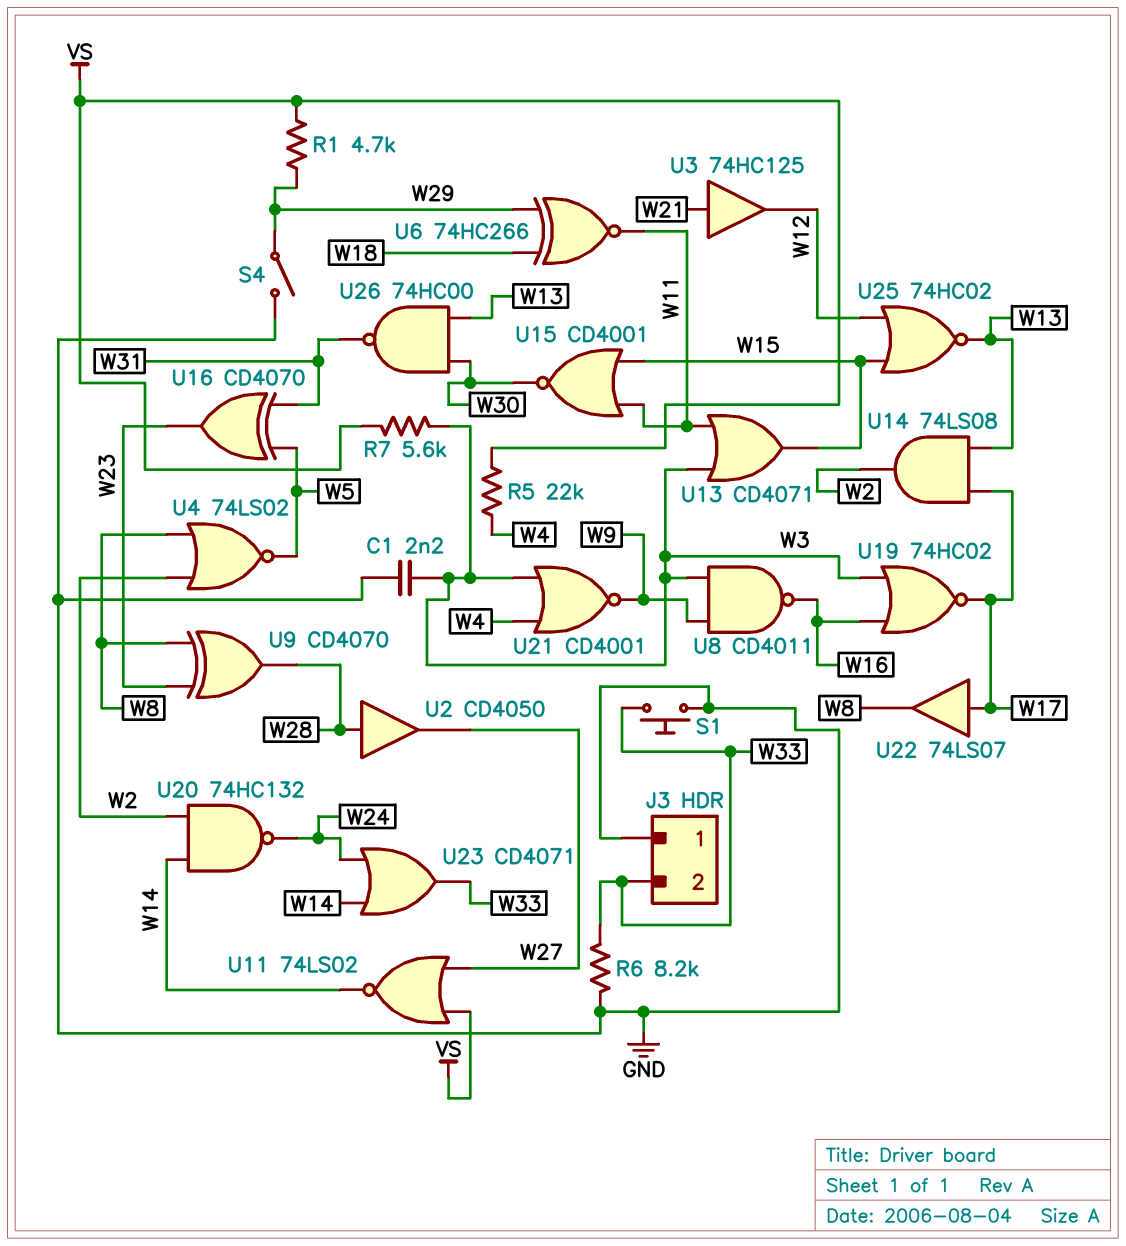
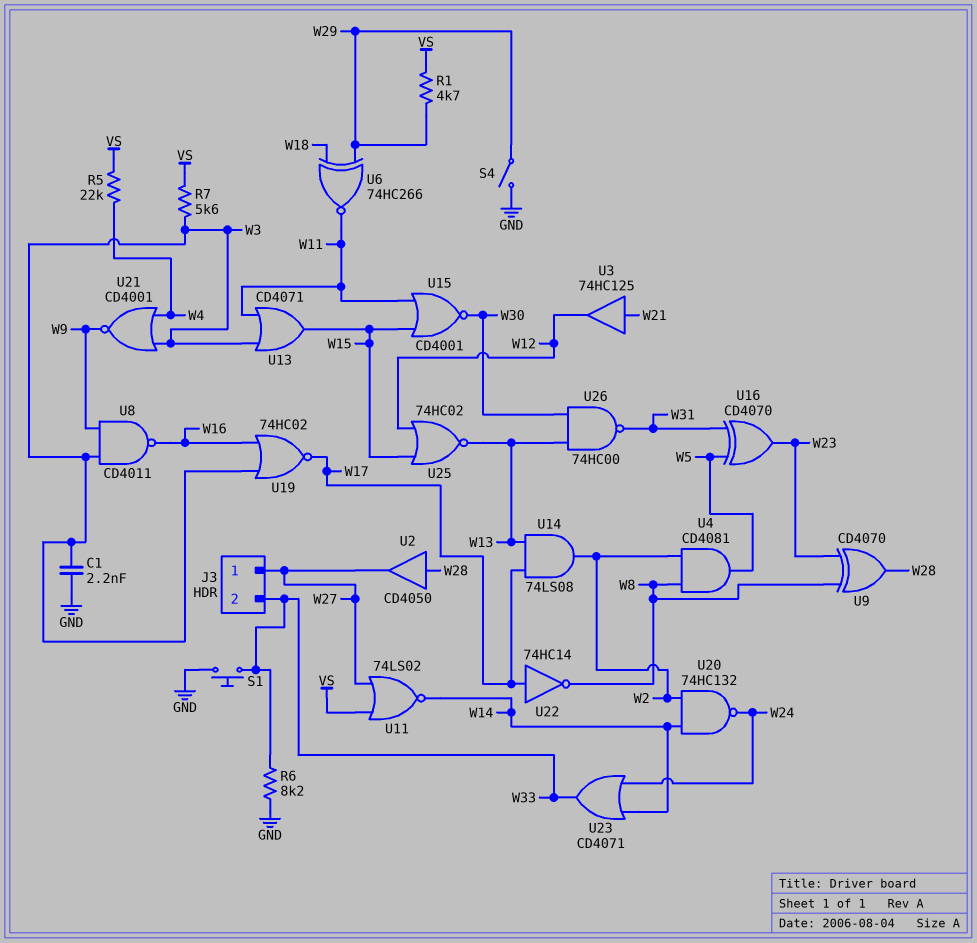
J3 pin 1: GND -> W27
U4: NOR 74LS02 (in W2, in W8, out W5) -> AND CD4081 (in W2, in W8, out W5)
U22: buffer 74LS07 (in W17, out W8) -> NOT 74HC14 (in W17, out W8)

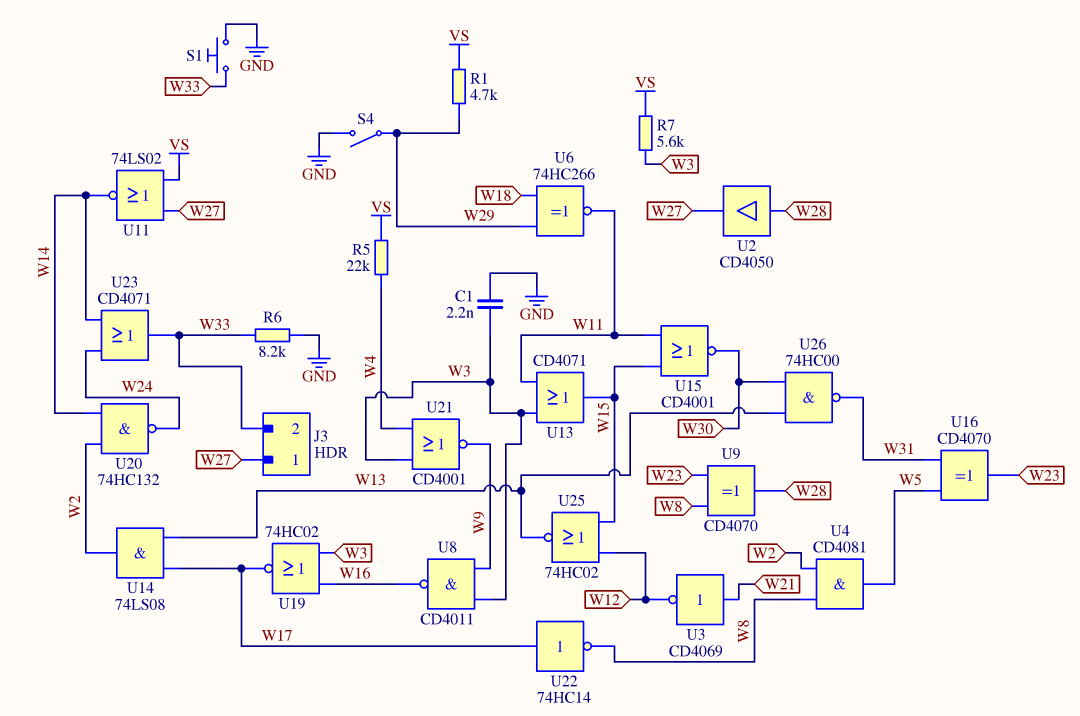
U3: buffer 74HC125 (in W21, out W12) -> NOT CD4069 (in W21, out W12)

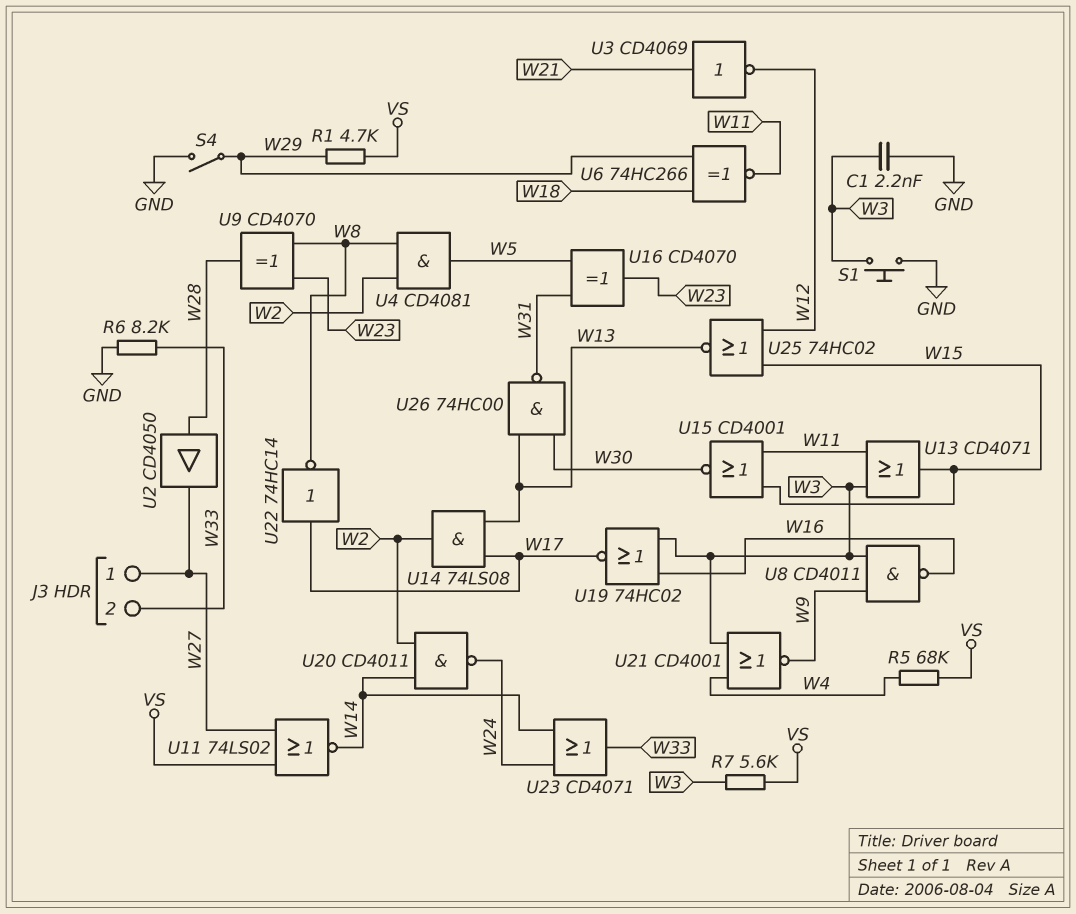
R5: 22k (VS, W4) -> 68k (VS, W4)
S1: button (GND, W33) -> button (GND, W3)
U20: NAND 74HC132 (in W2, in W14, out W24) -> NAND CD4011 (in W2, in W14, out W24)

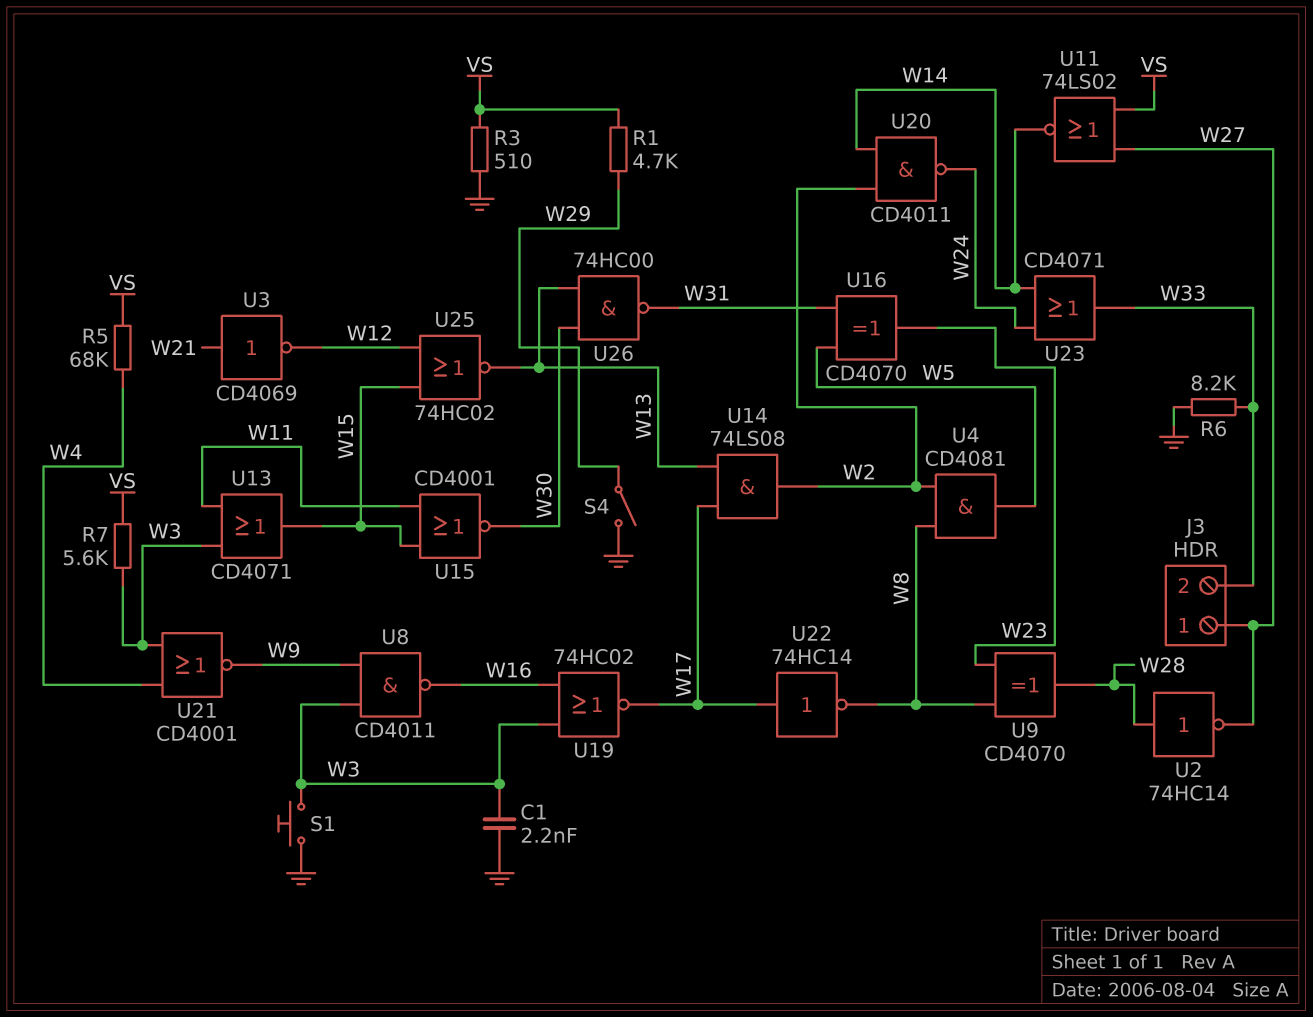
R3: none -> 510 (GND, VS)
U2: buffer CD4050 (in W28, out W27) -> NOT 74HC14 (in W28, out W27)
U6: XNOR 74HC266 (in W18, in W29, out W11) -> none

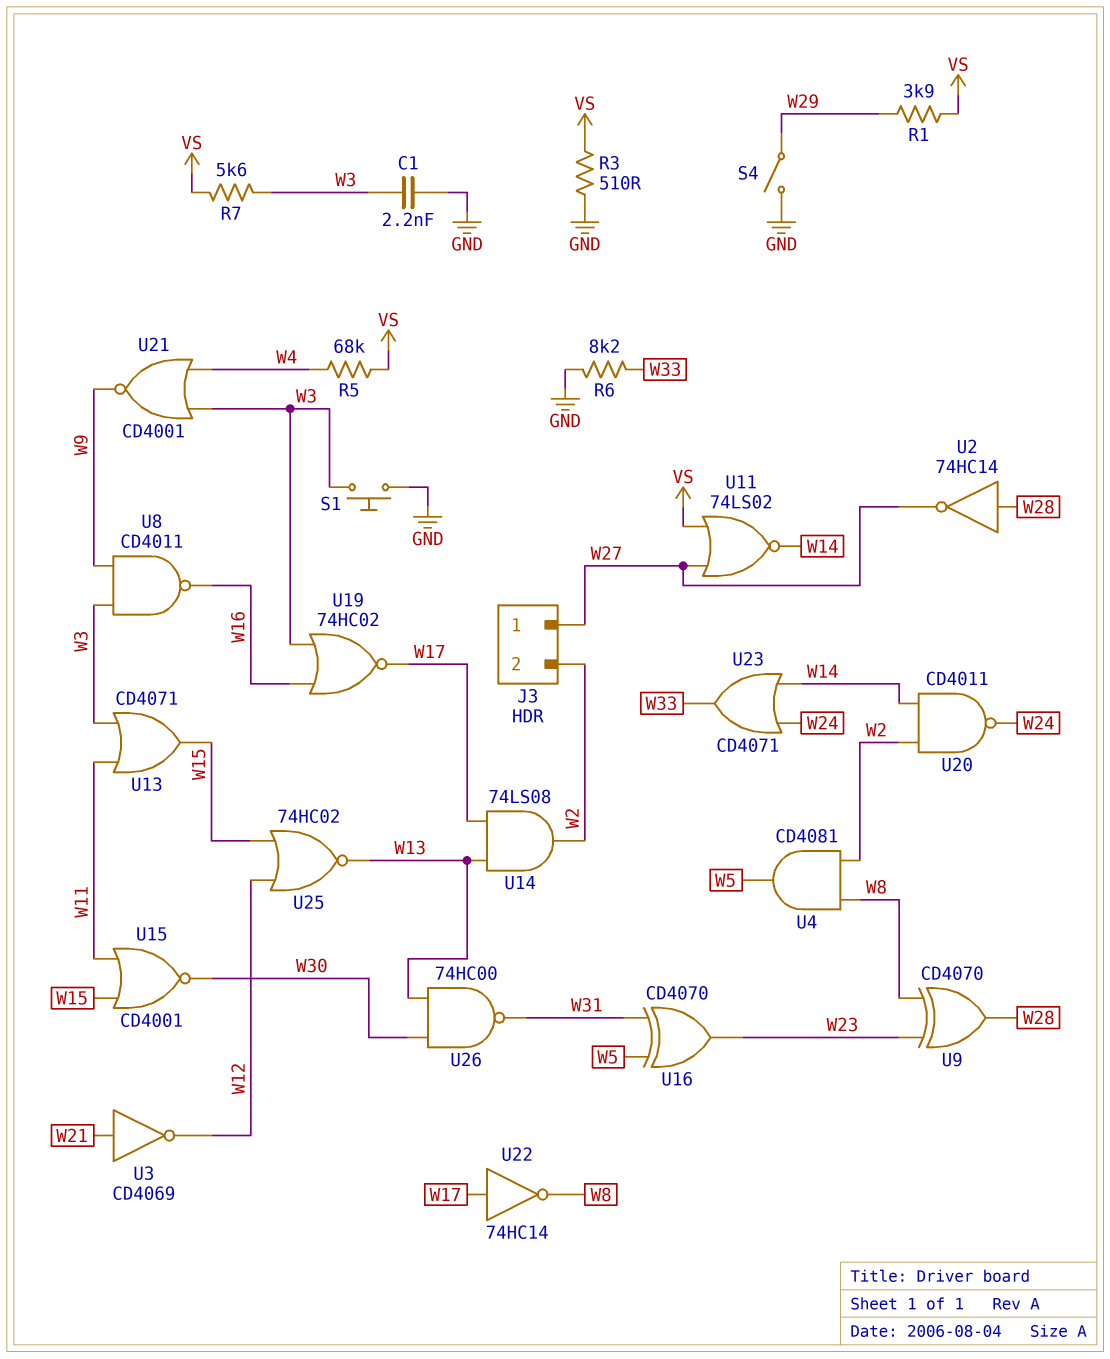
J3 pin 2: W33 -> W2
R1: 4.7k (VS, W29) -> 3.9k (VS, W29)

